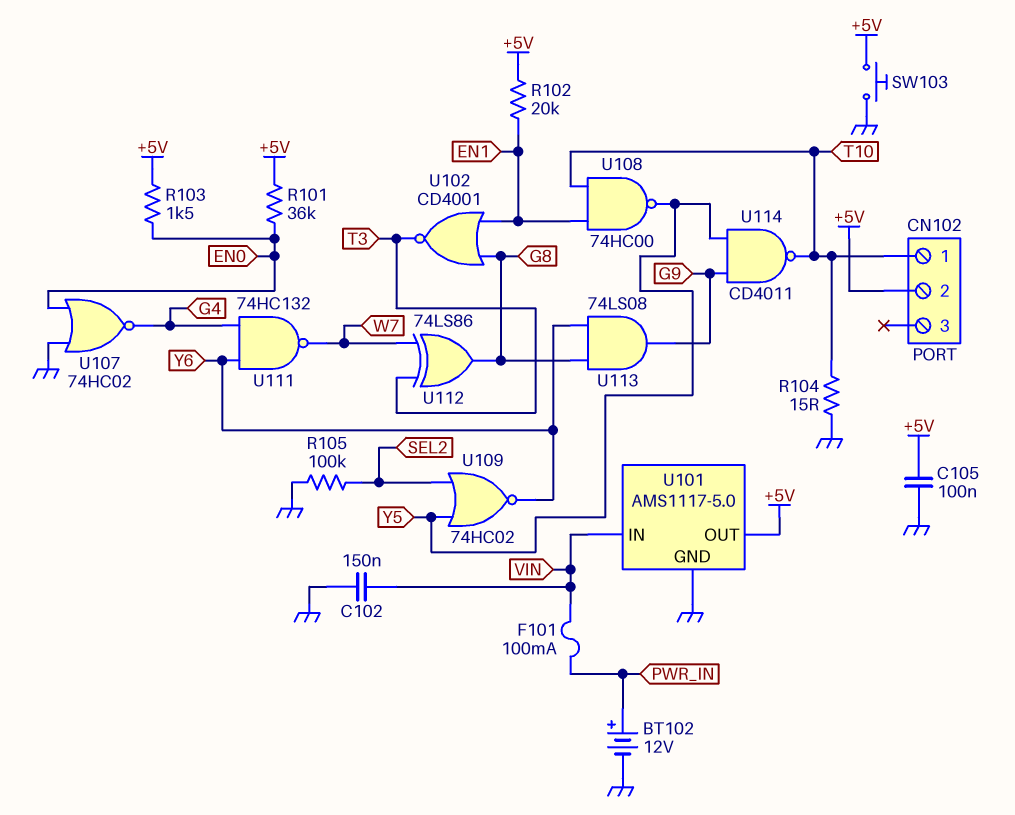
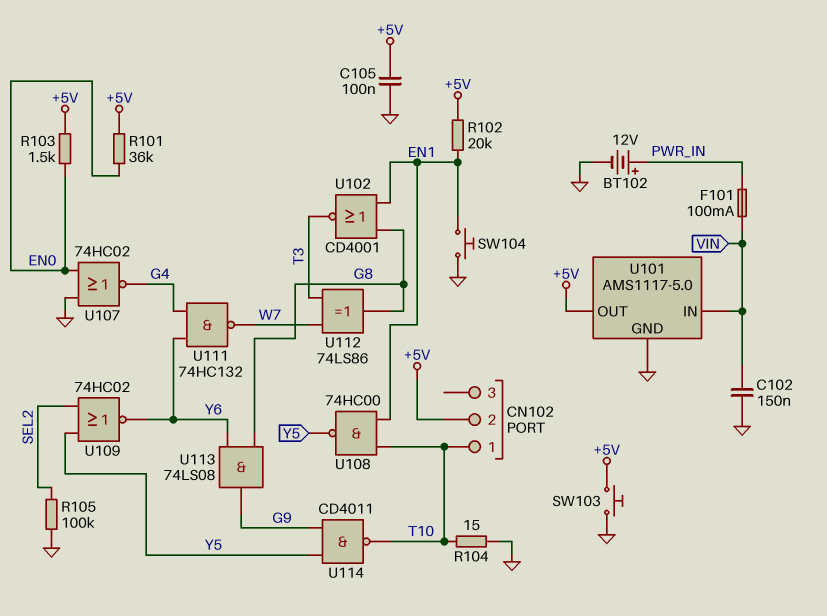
SW104: none -> button (EN1, GND)

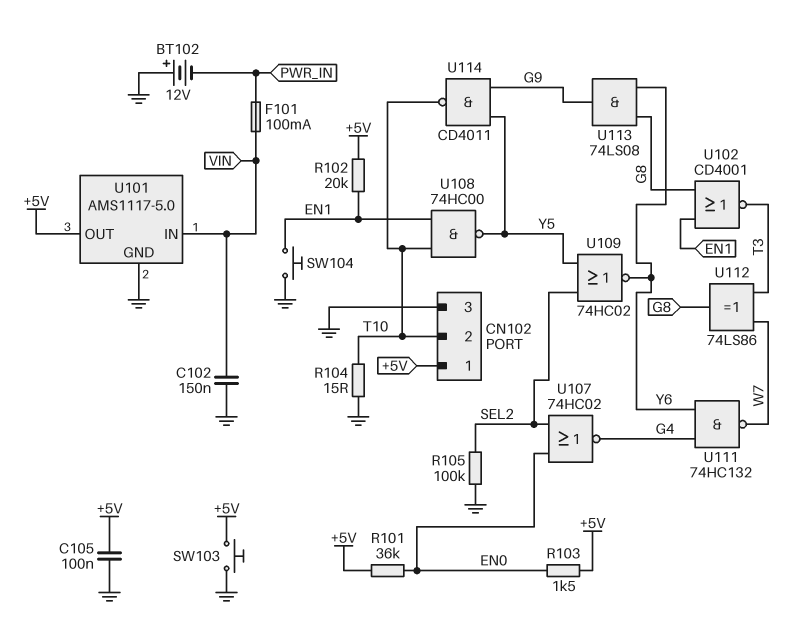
BT102: 12V (plus PWR_IN, minus GND) -> 12V (plus GND, minus PWR_IN)
CN102 pin 1: T10 -> +5V
CN102 pin 2: +5V -> T10
CN102 pin 3: none -> GND
U107: NOR 74HC02 (in EN0, in GND, out G4) -> NOR 74HC02 (in EN0, in SEL2, out G4)

